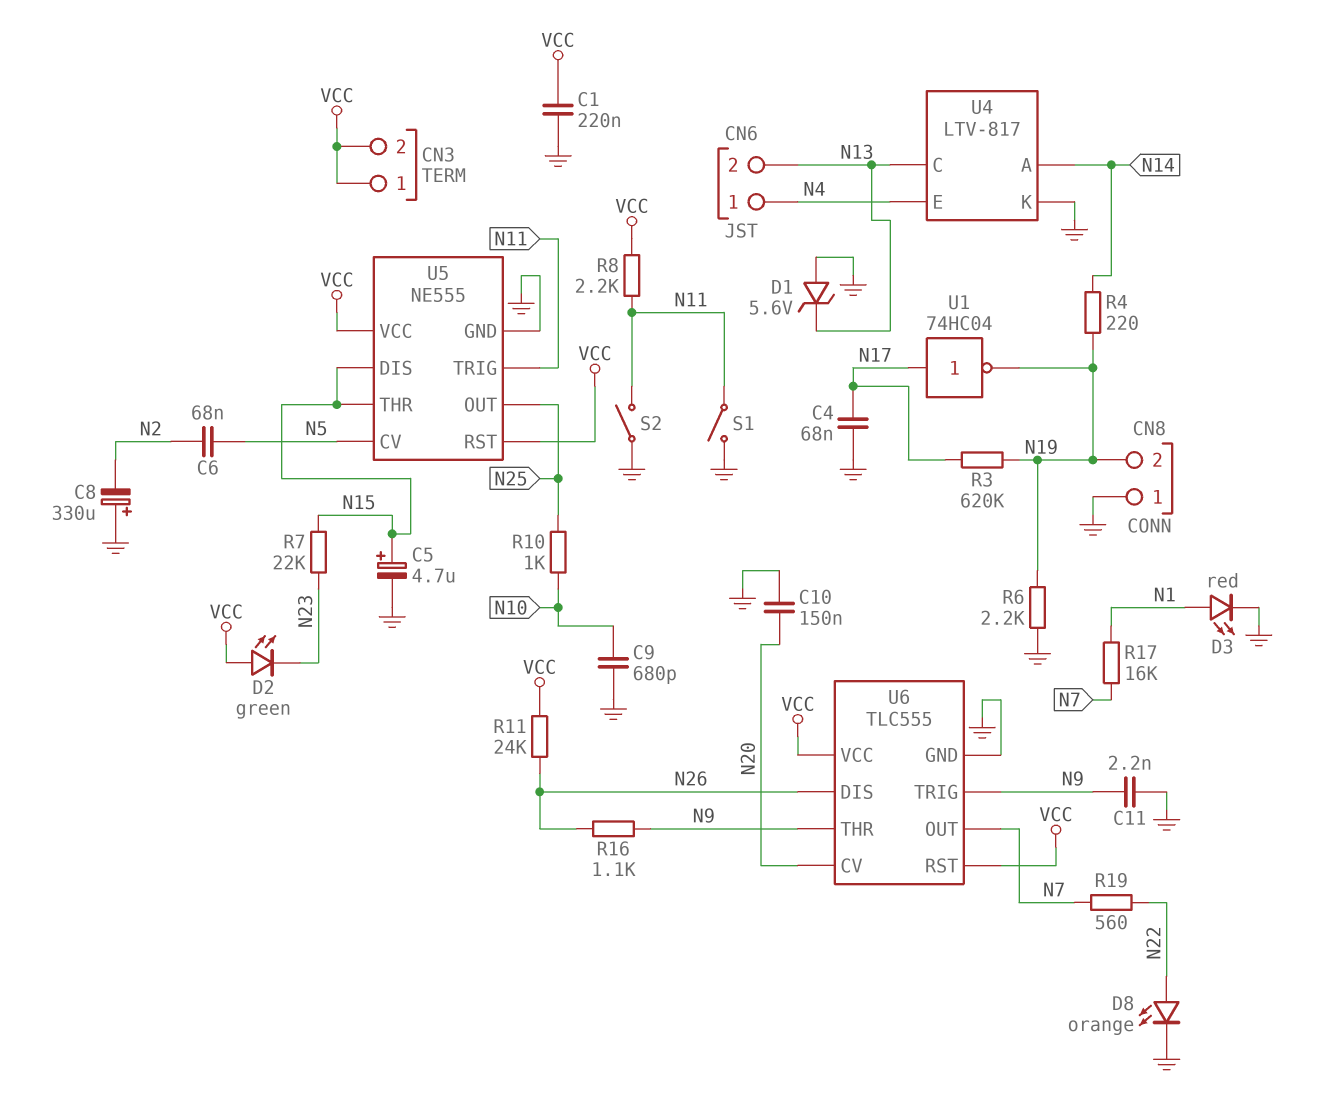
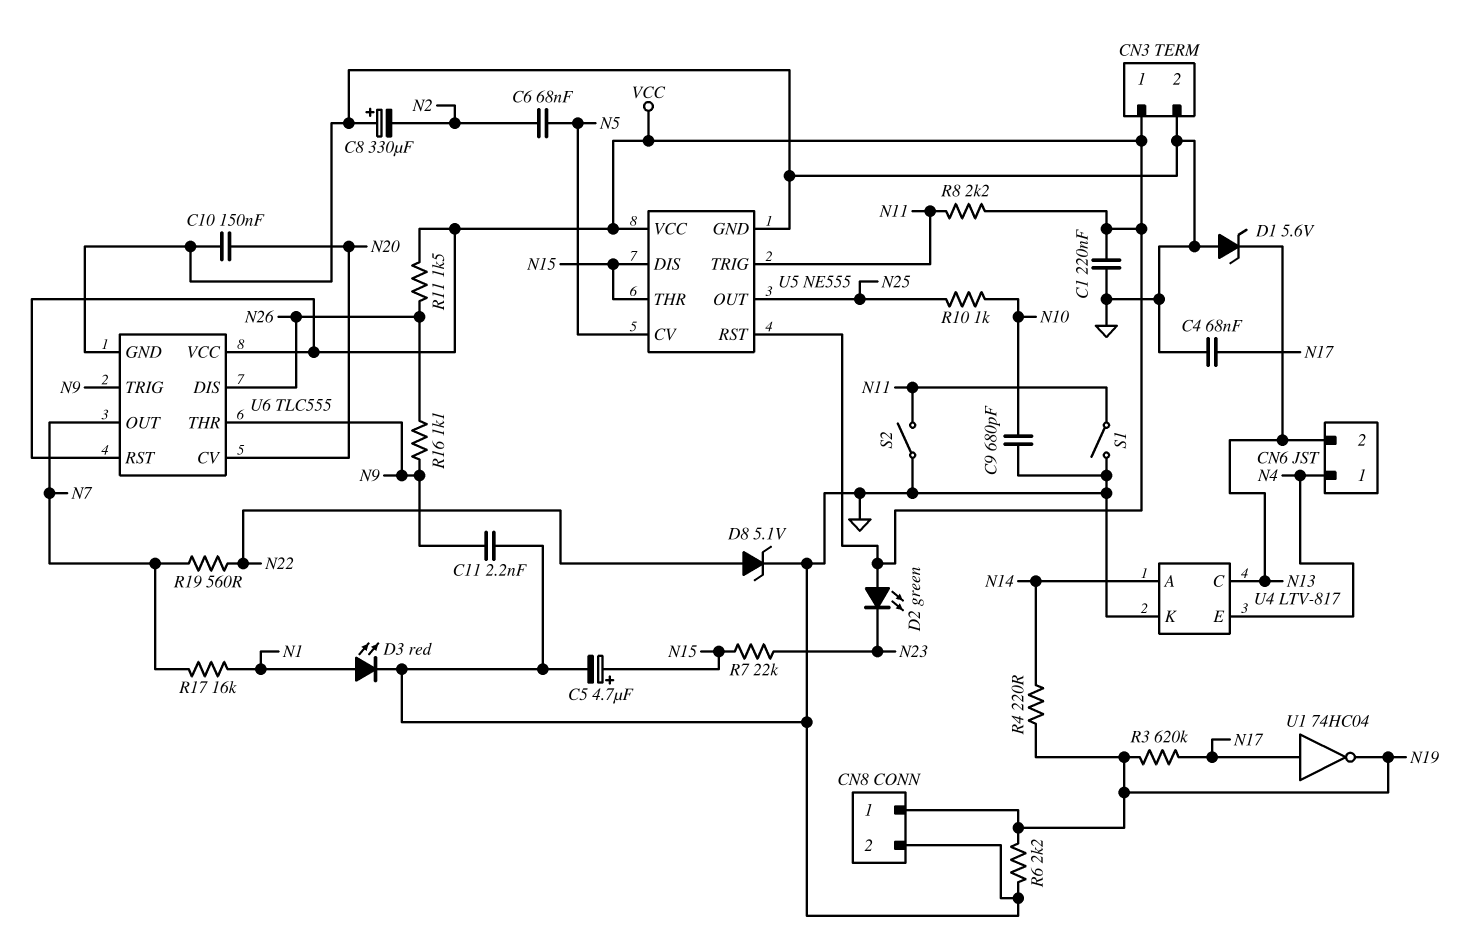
CN3 pin 2: VCC -> GND
CN8 pin 1: GND -> N19
CN8 pin 2: N19 -> GND
D8: LED orange (A N22, K GND) -> zener 5.1V (A N22, K GND)
R11: 24k (N26, VCC) -> 1.5k (N26, VCC)

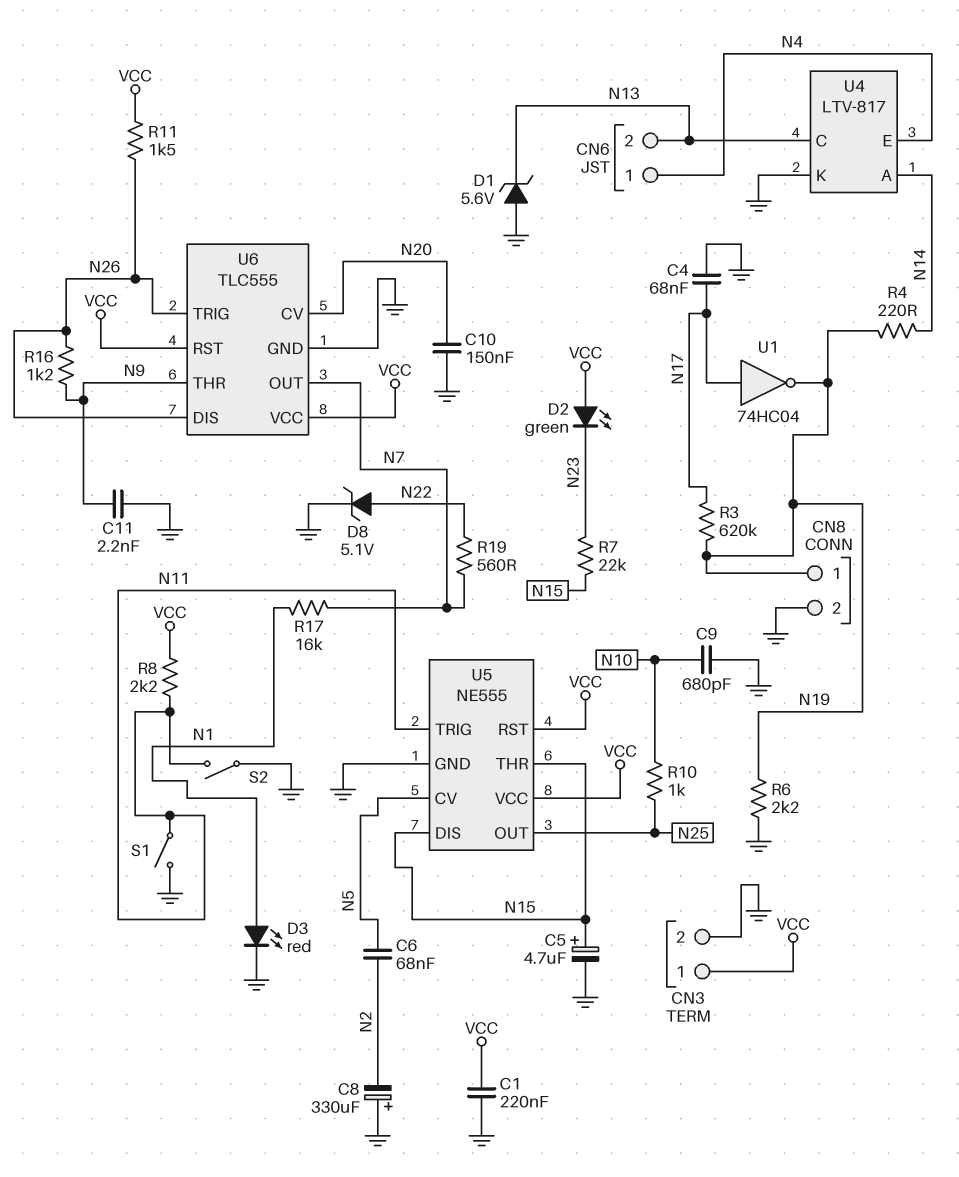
R16: 1.1k (N9, N26) -> 1.2k (N9, N26)
U6 pin TRIG: N9 -> N26

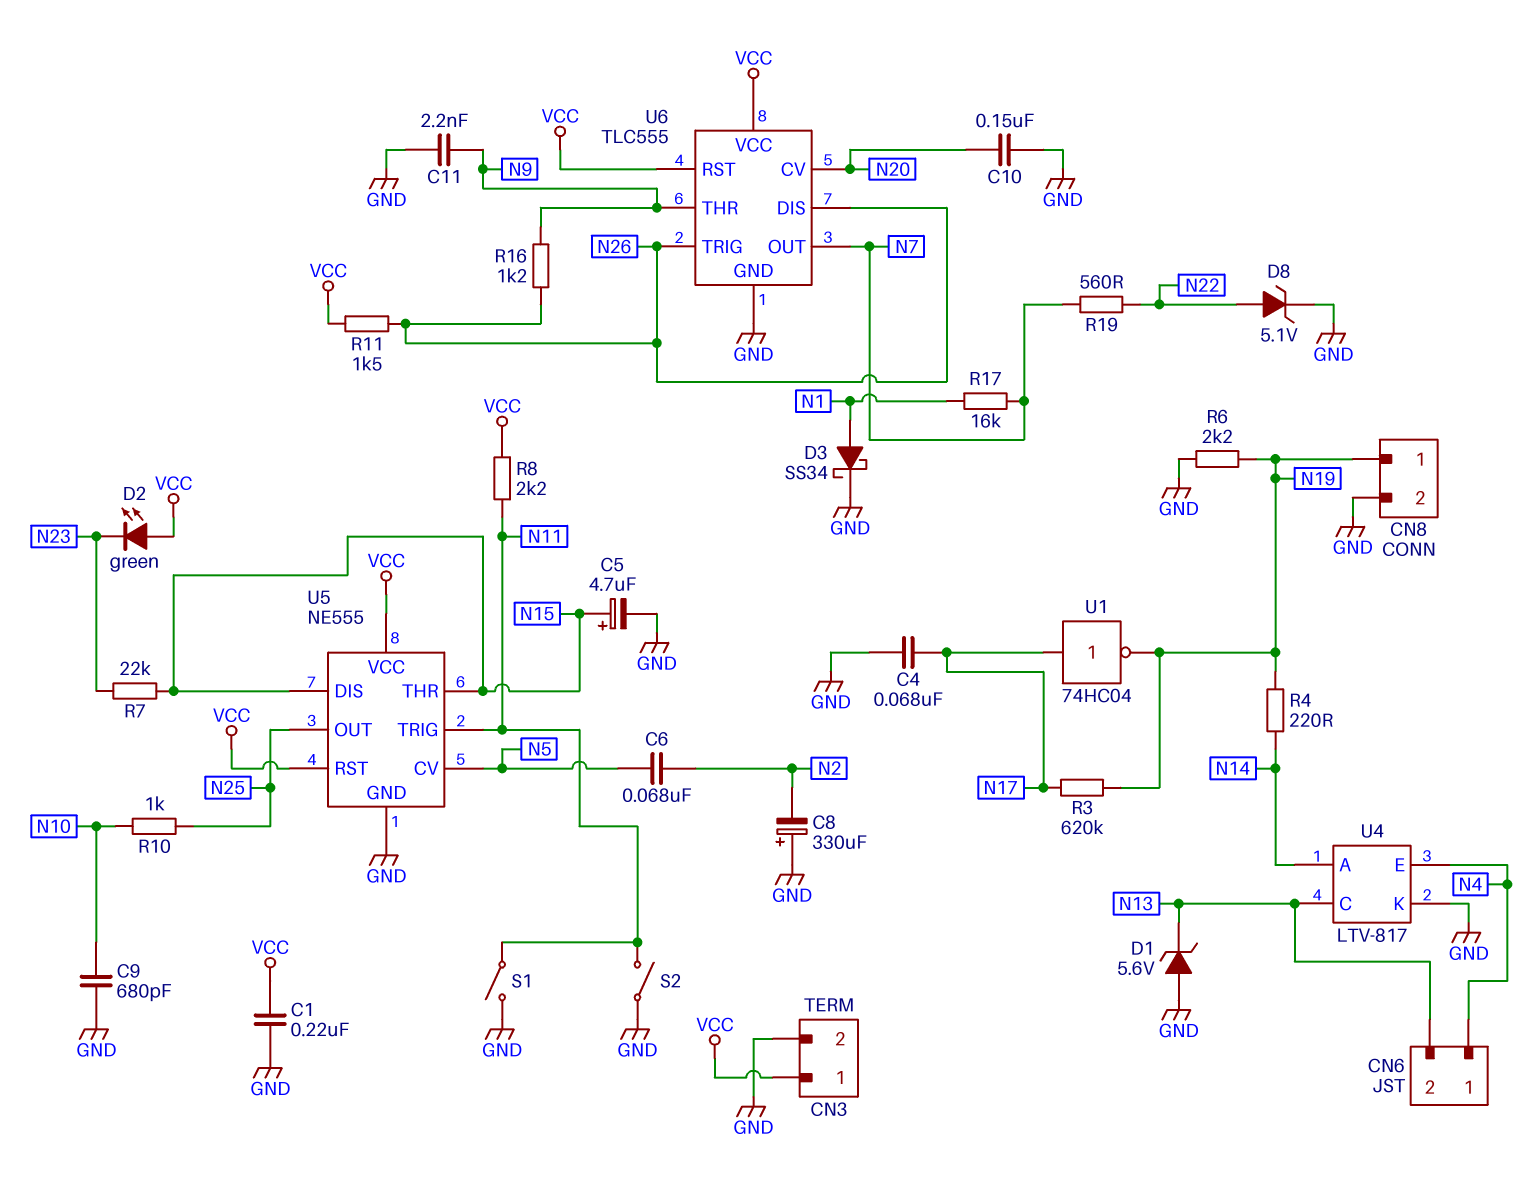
D3: LED red (A N1, K GND) -> schottky SS34 (A N1, K GND)

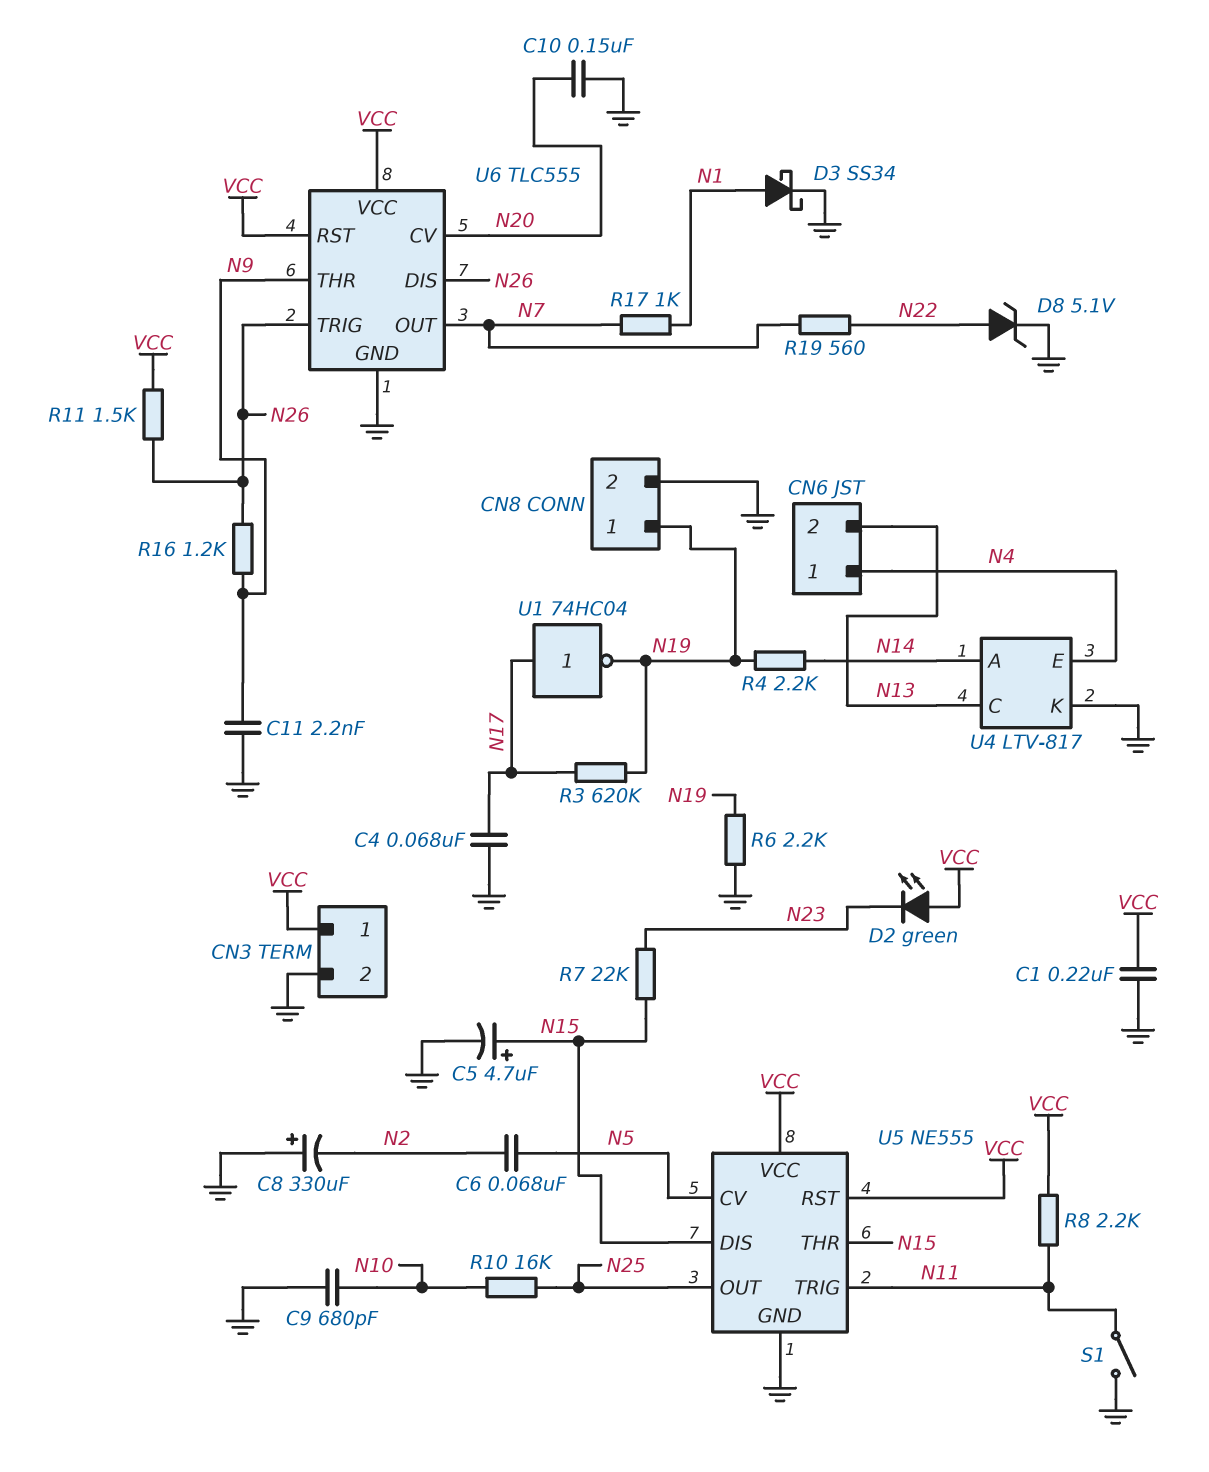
D1: zener 5.6V (A GND, K N13) -> none
R4: 220 (N14, N19) -> 2.2k (N14, N19)
R10: 1k (N10, N25) -> 16k (N10, N25)
R17: 16k (N1, N7) -> 1k (N1, N7)
S2: switch (GND, N11) -> none

